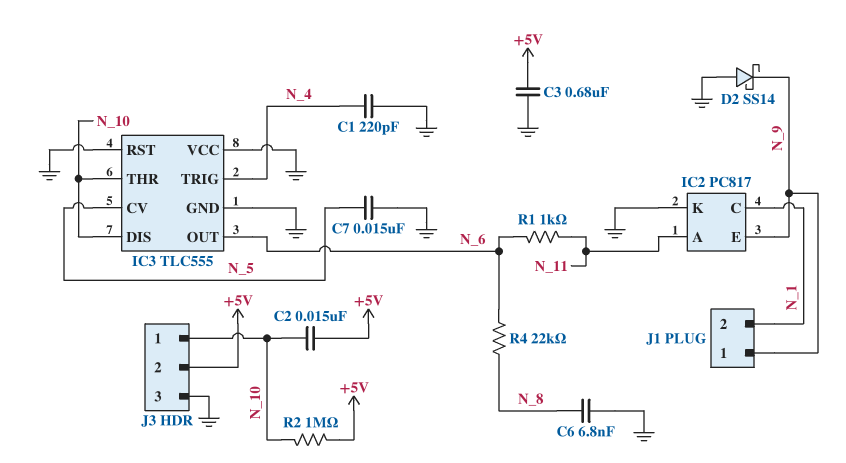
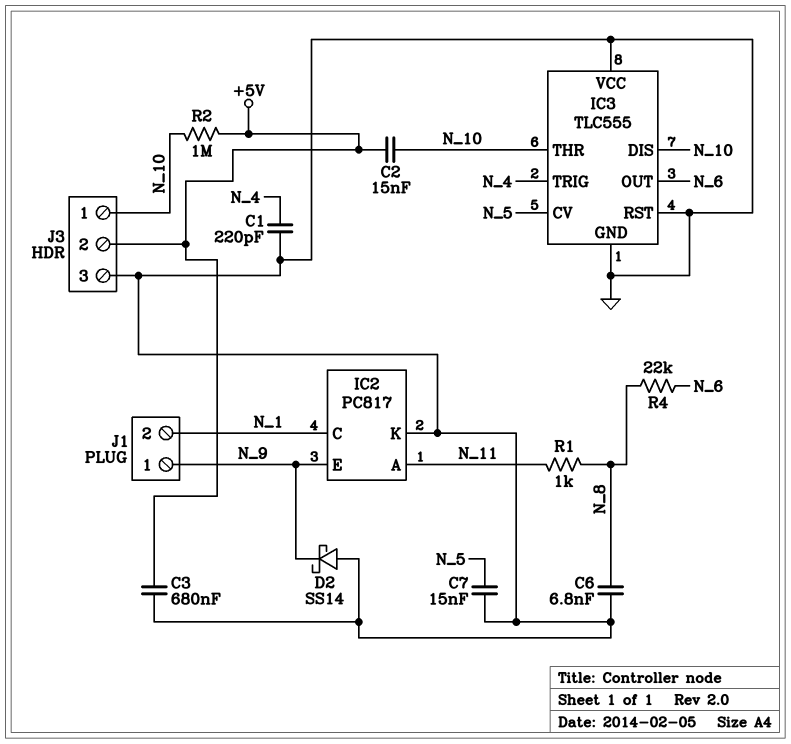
R1: 1k (N_6, N_11) -> 1k (N_8, N_11)

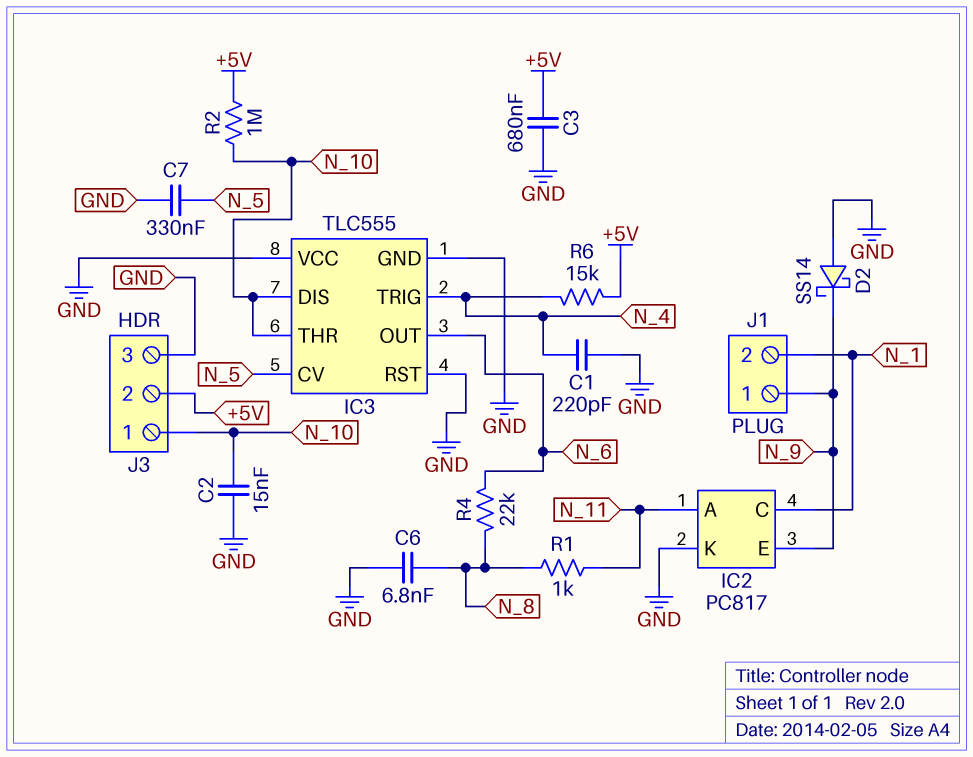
C2: 15nF (+5V, N_10) -> 15nF (GND, N_10)
C7: 15nF (GND, N_5) -> 330nF (GND, N_5)
R6: none -> 15k (+5V, N_4)

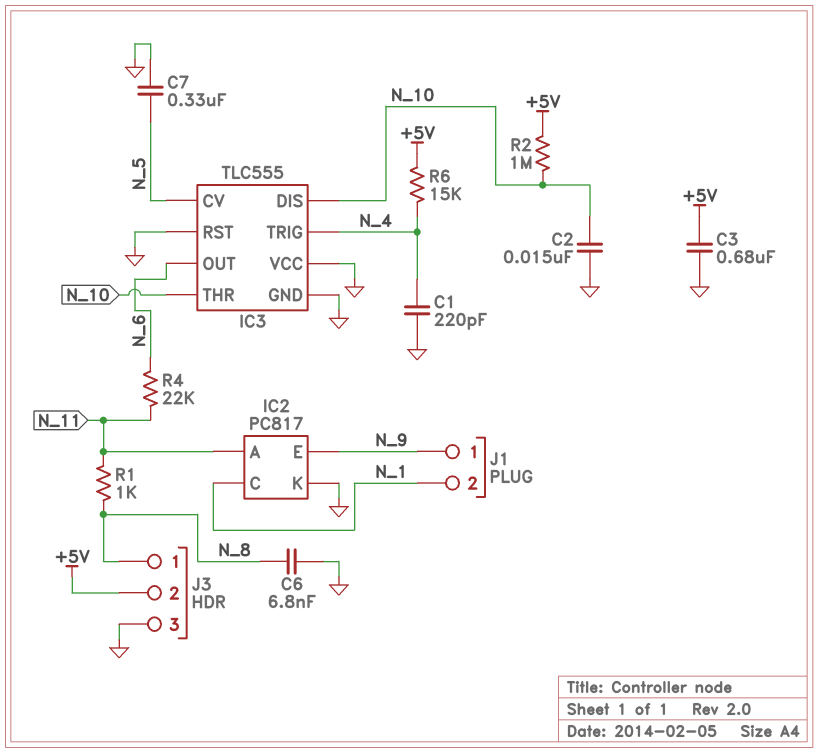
D2: schottky SS14 (A GND, K N_9) -> none
J3 pin 1: N_10 -> N_8
R4: 22k (N_6, N_8) -> 22k (N_6, N_11)

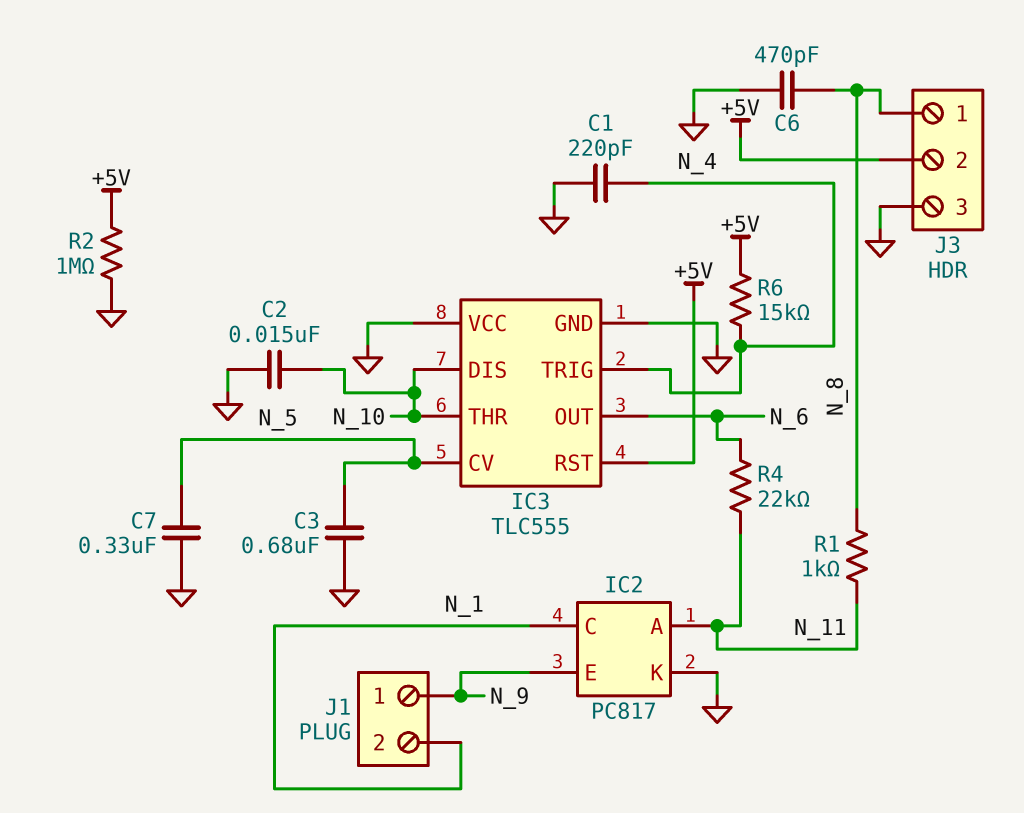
C3: 680nF (+5V, GND) -> 680nF (GND, N_5)
C6: 6.8nF (GND, N_8) -> 470pF (GND, N_8)
IC3 pin RST: GND -> +5V
R2: 1M (+5V, N_10) -> 1M (+5V, GND)

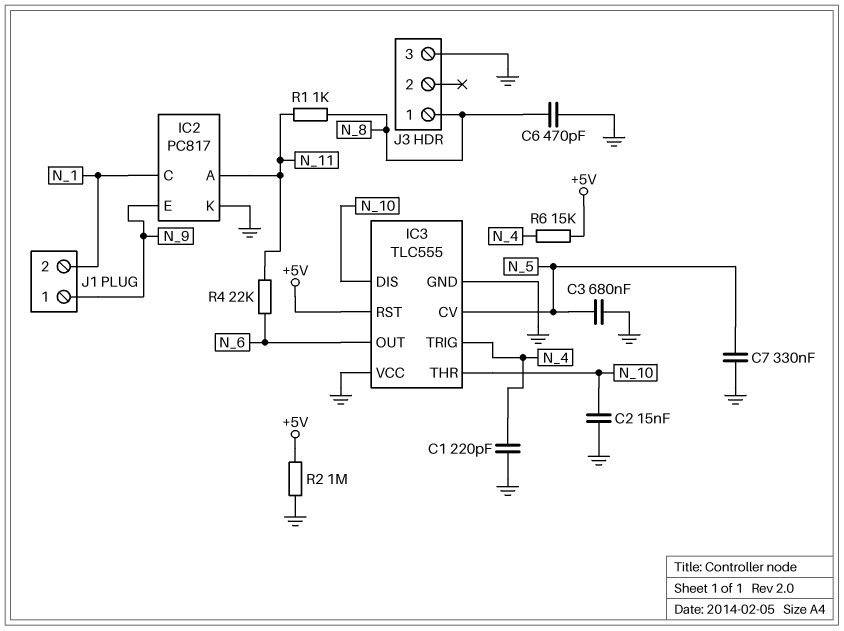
J3 pin 2: +5V -> none

